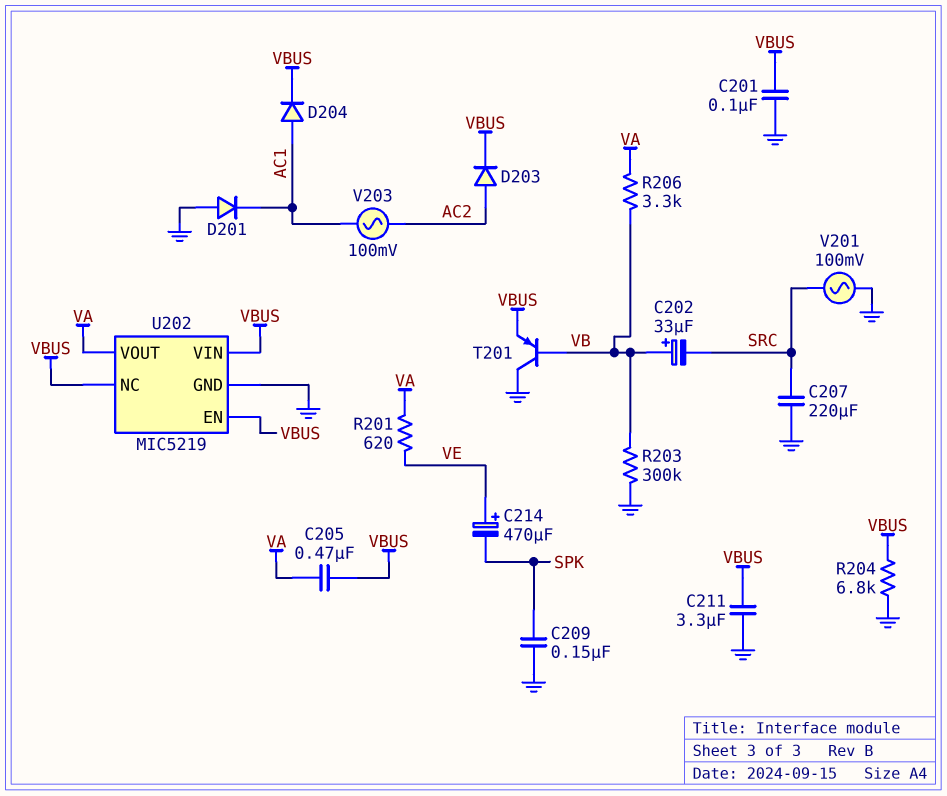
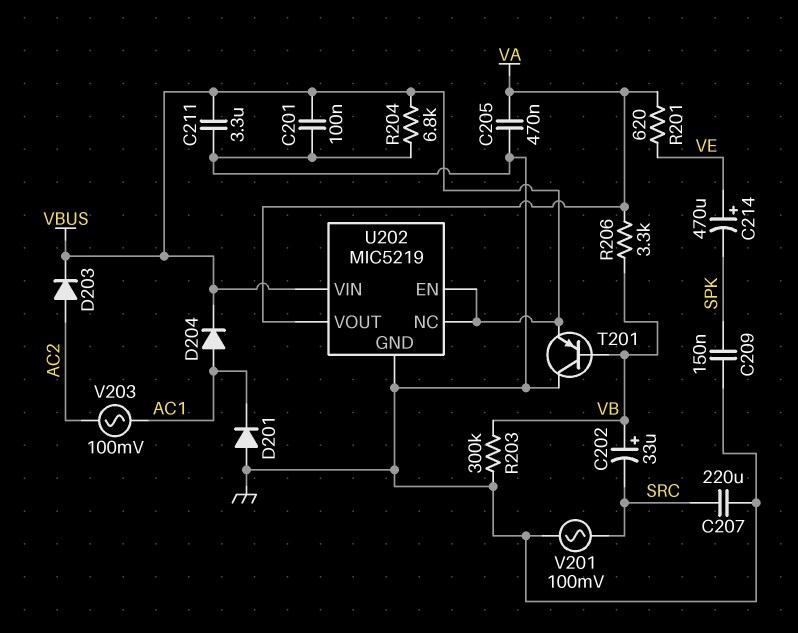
C205: 470nF (VA, VBUS) -> 470nF (GND, VA)

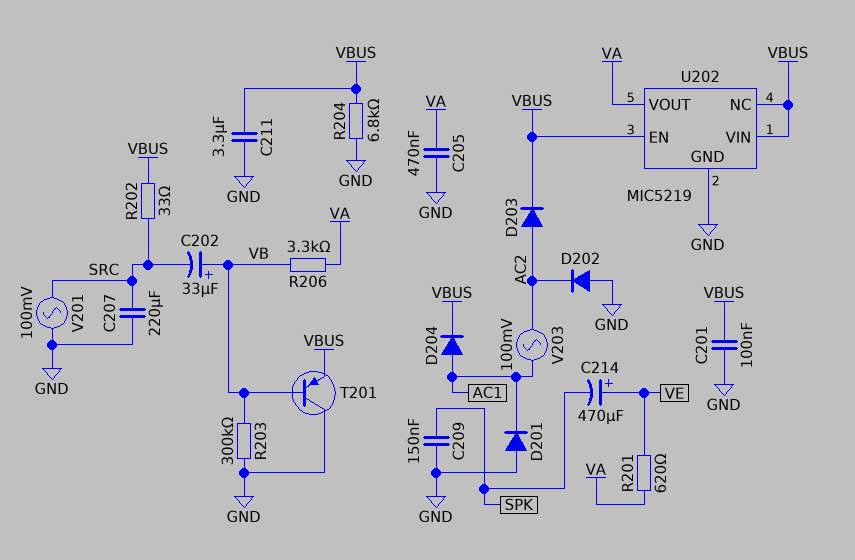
D202: none -> diode (A GND, K AC2)
R202: none -> 33 (SRC, VBUS)

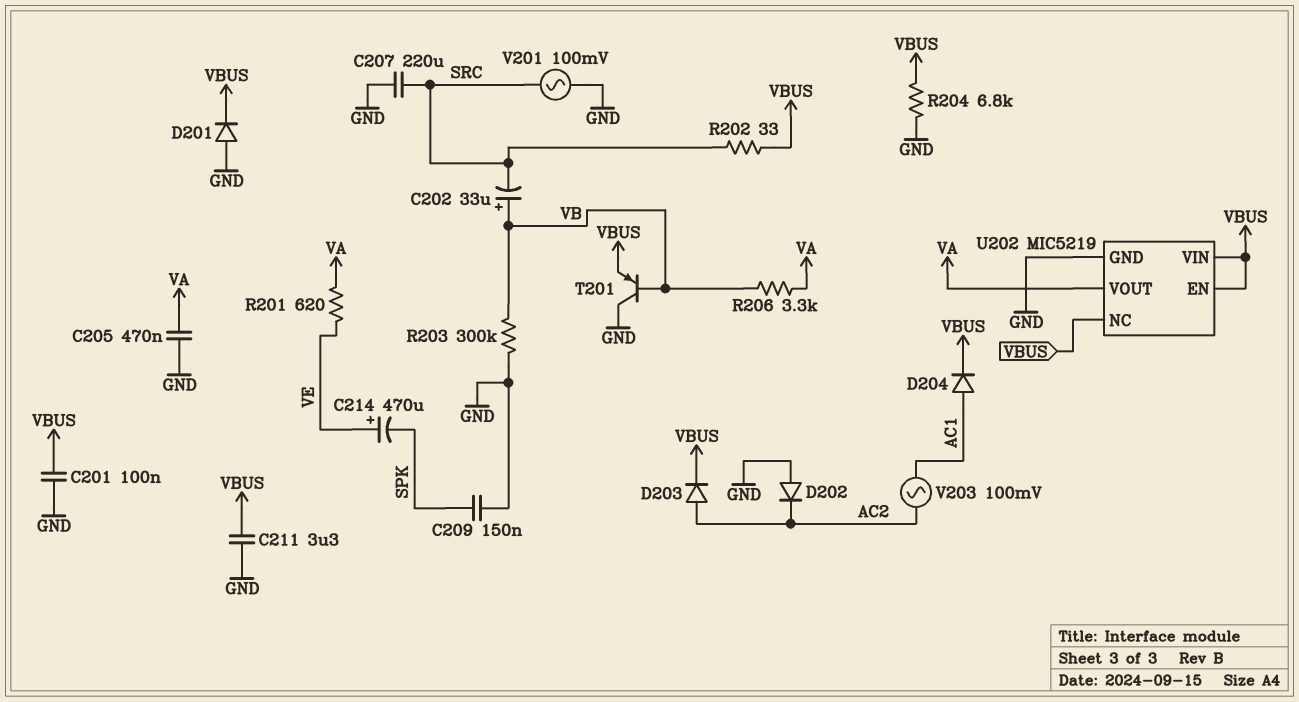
D201: diode (A GND, K AC1) -> diode (A GND, K VBUS)

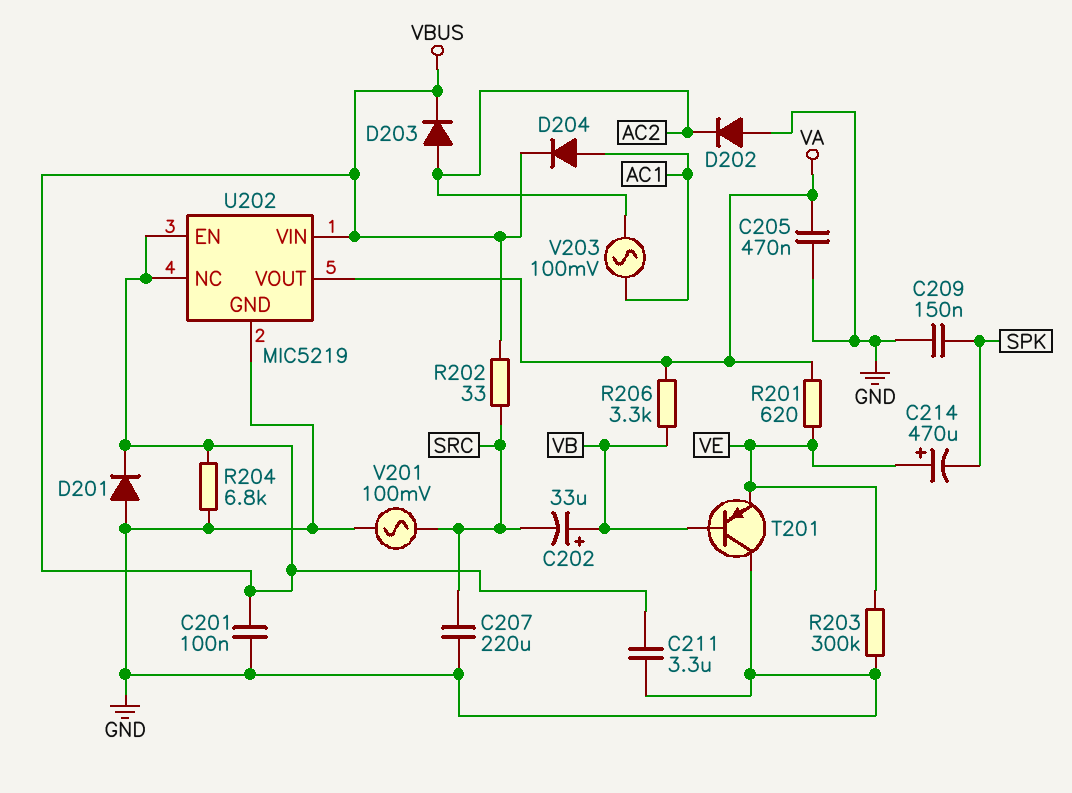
R203: 300k (GND, VB) -> 300k (GND, VE)
T201: PNP (B VB, C GND, E VBUS) -> PNP (B VB, C GND, E VE)

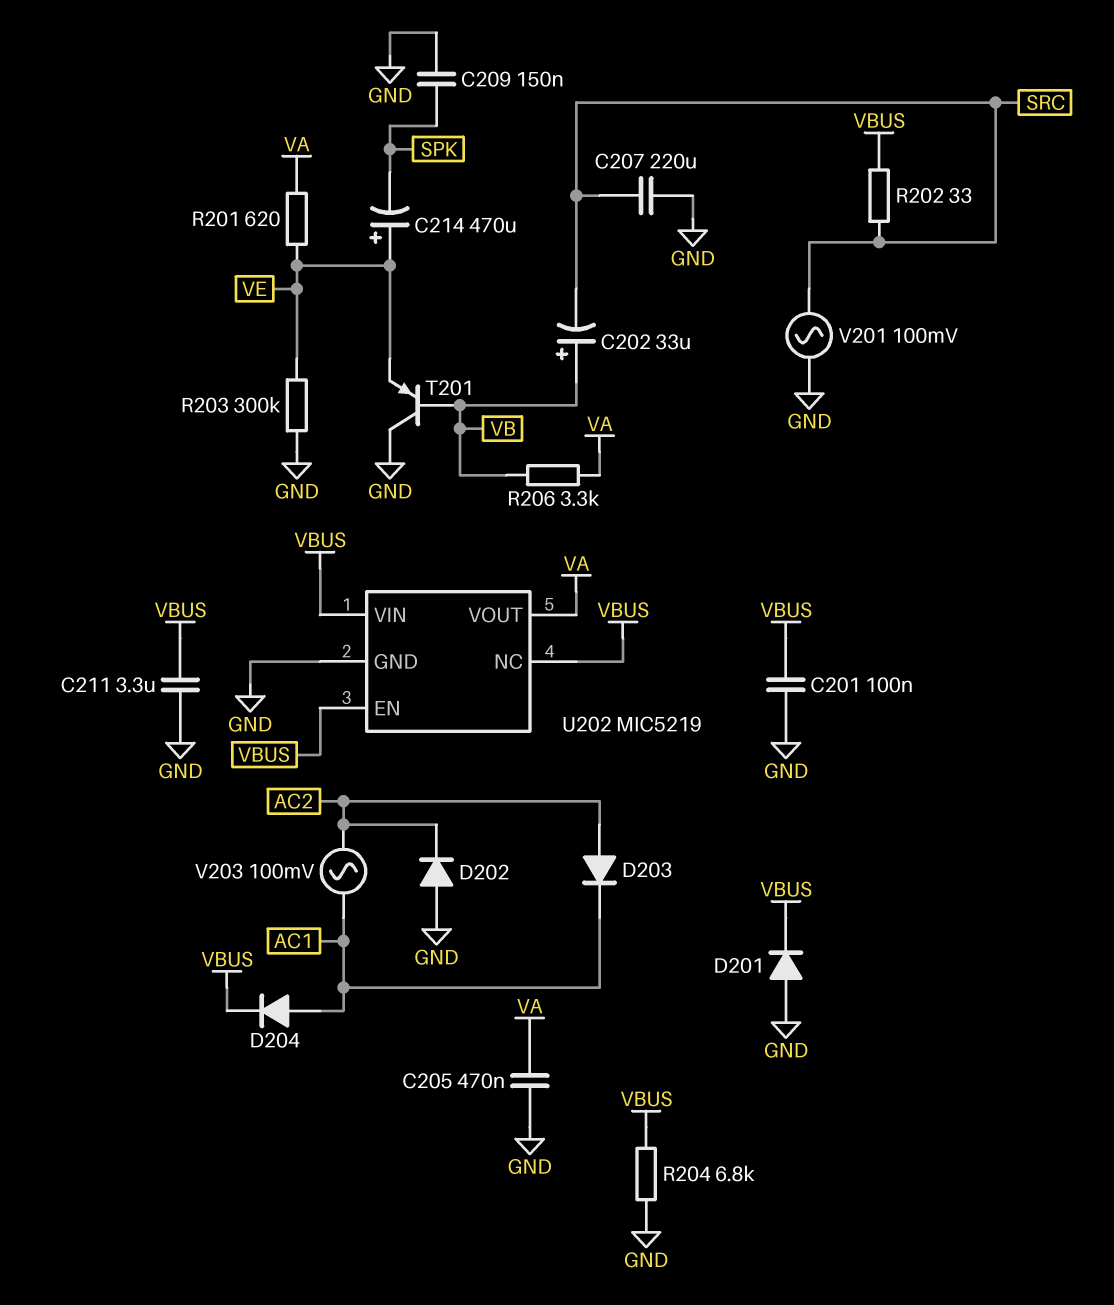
D203: diode (A AC2, K VBUS) -> diode (A AC2, K AC1)

